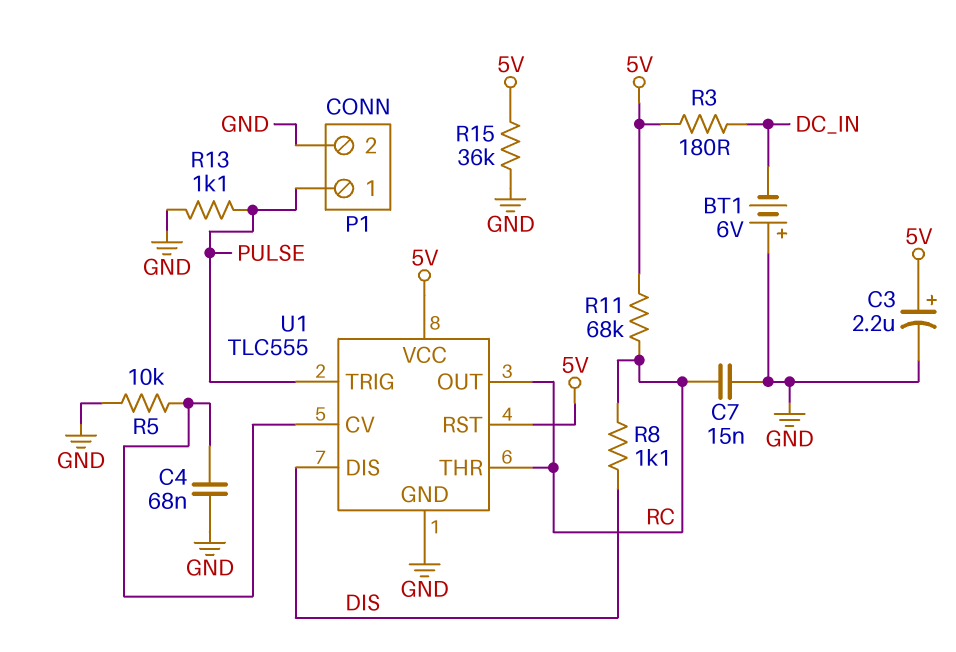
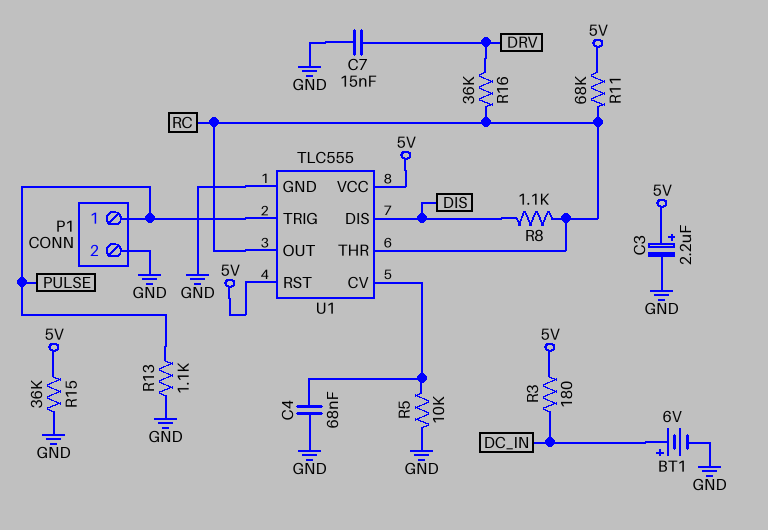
BT1: 6V (plus GND, minus DC_IN) -> 6V (plus DC_IN, minus GND)
C7: 15nF (GND, RC) -> 15nF (DRV, GND)
R16: none -> 36k (DRV, RC)

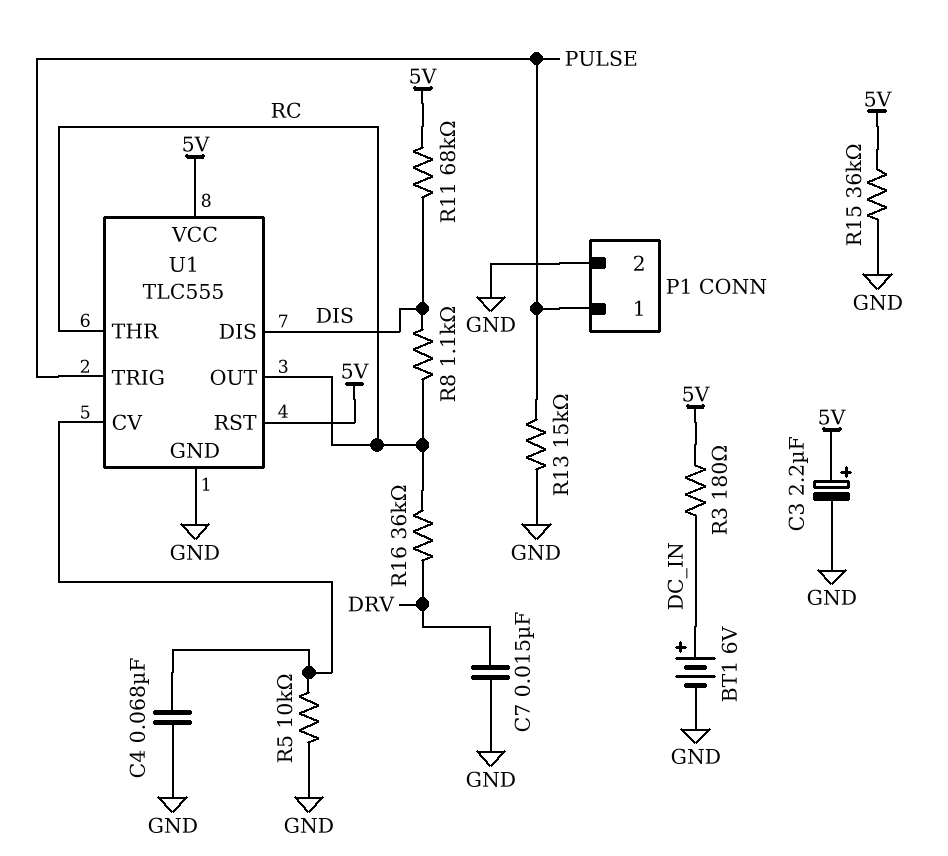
R11: 68k (5V, RC) -> 68k (5V, DIS)
R13: 1.1k (GND, PULSE) -> 15k (GND, PULSE)

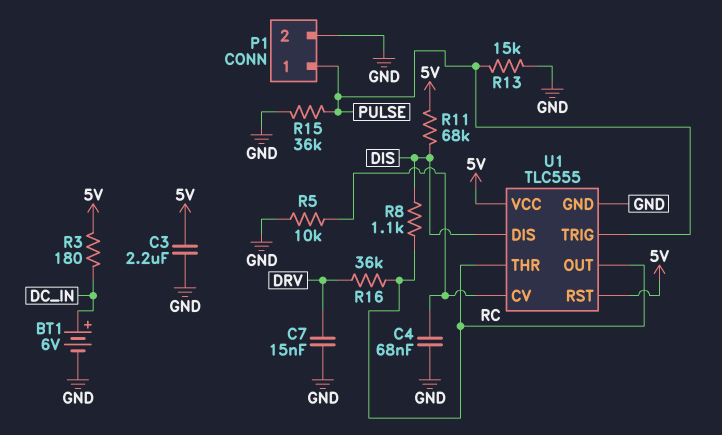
C3: 2.2uF (plus 5V, minus GND) -> 2.2uF (5V, GND)
R15: 36k (5V, GND) -> 36k (GND, PULSE)

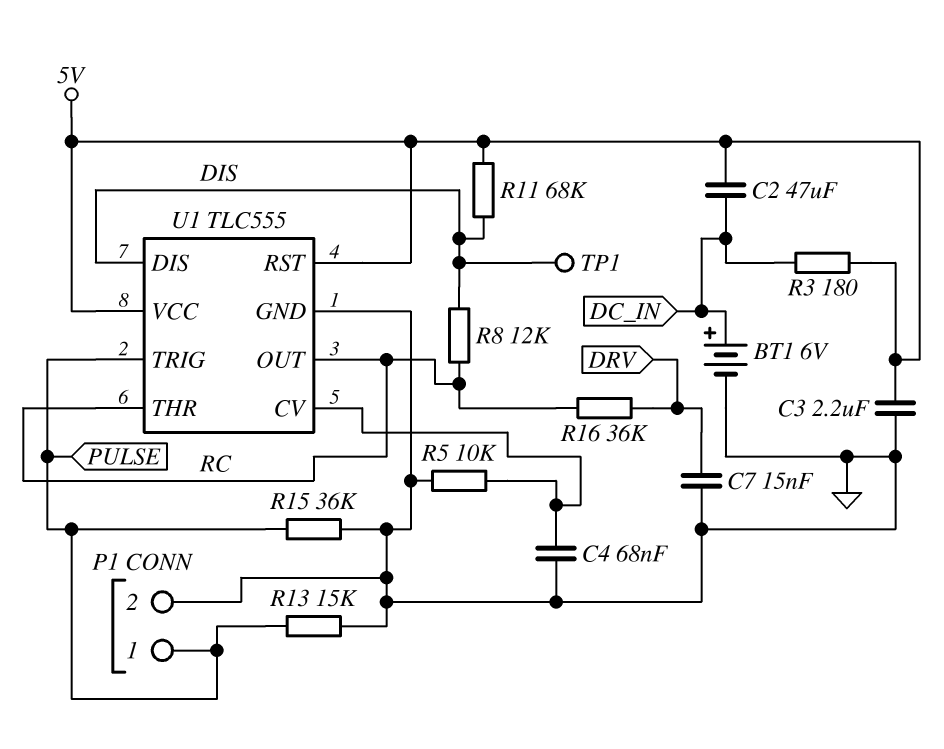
C2: none -> 47uF (5V, DC_IN)
R8: 1.1k (DIS, RC) -> 12k (DIS, RC)
TP1: none -> test point (DIS)

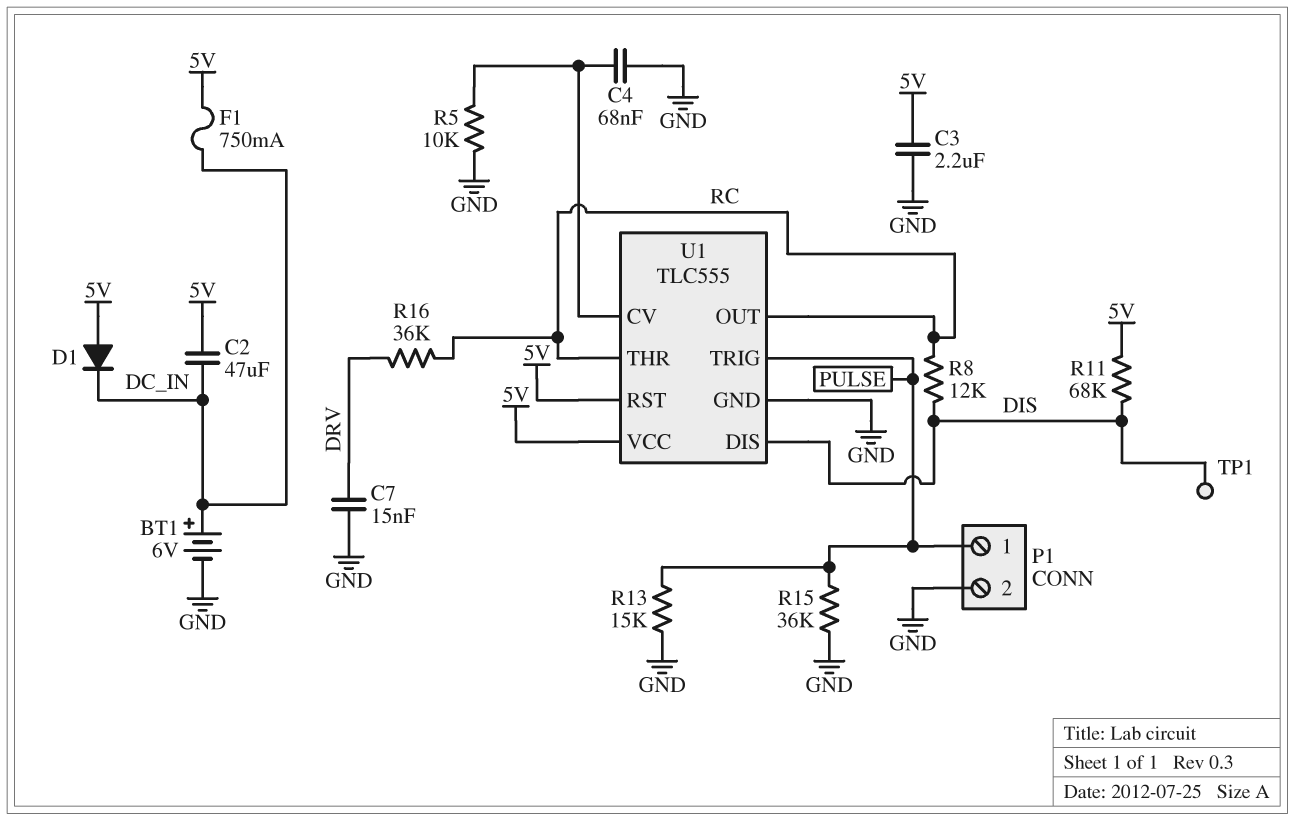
D1: none -> diode (A 5V, K DC_IN)
F1: none -> 750mA (5V, DC_IN)
R3: 180 (5V, DC_IN) -> none

